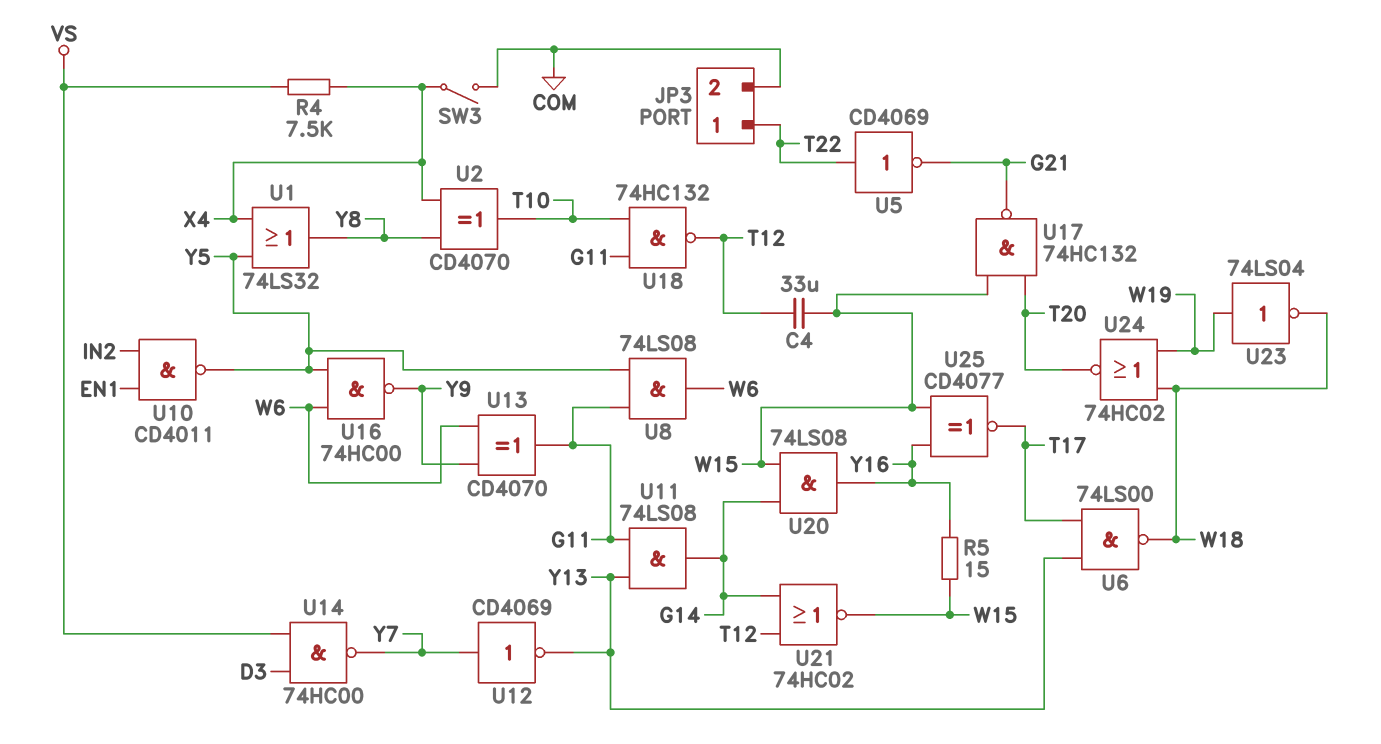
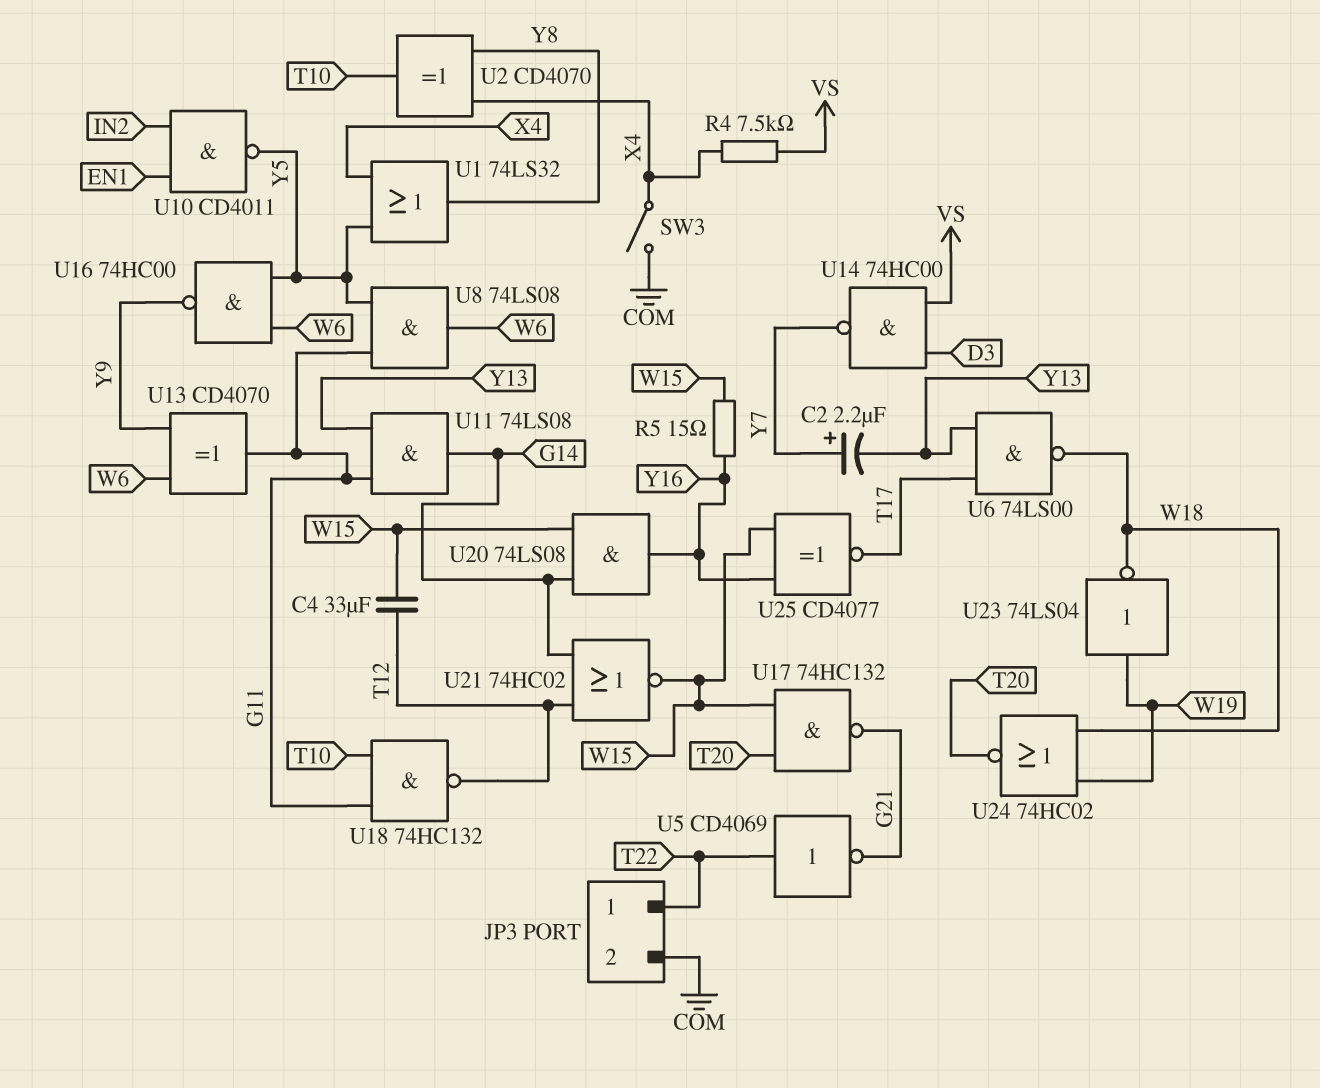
C2: none -> 2.2uF (plus Y7, minus Y13)
U12: NOT CD4069 (in Y7, out Y13) -> none

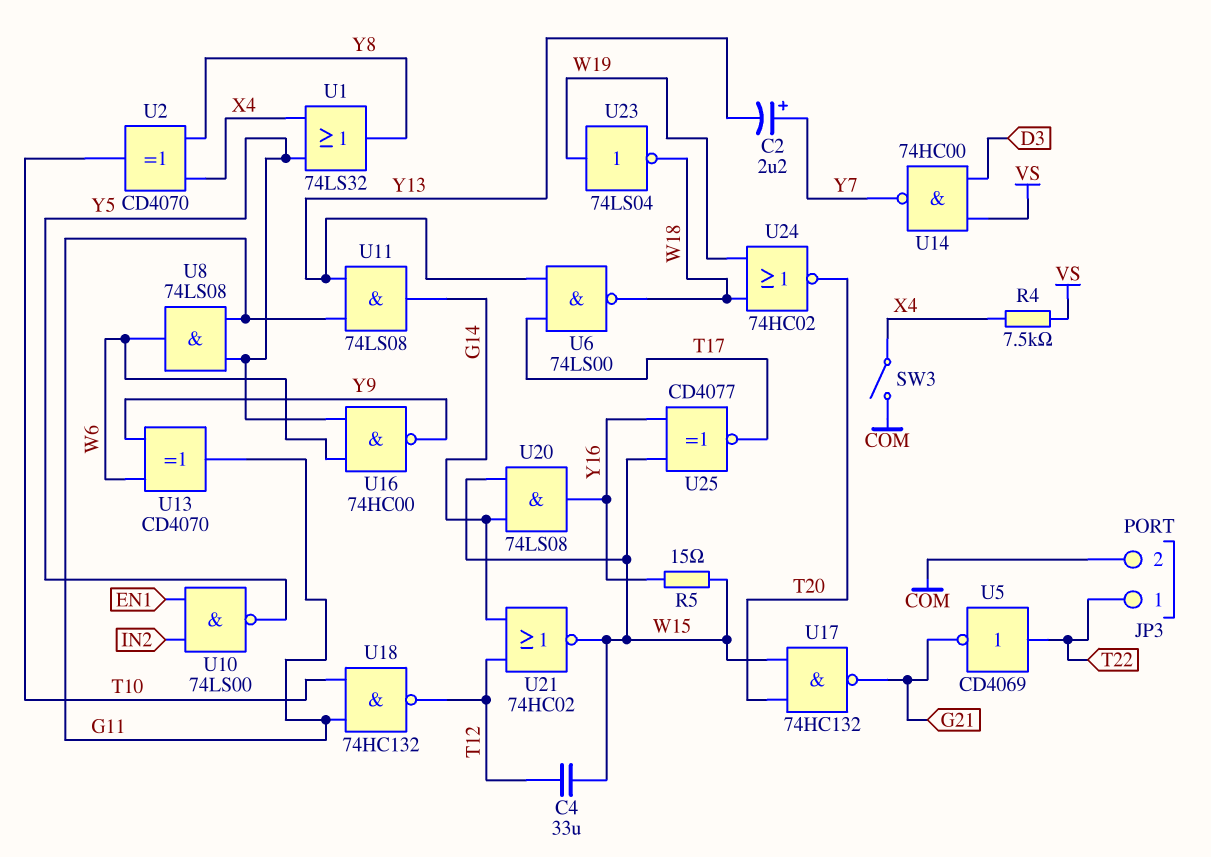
U10: NAND CD4011 (in EN1, in IN2, out Y5) -> NAND 74LS00 (in EN1, in IN2, out Y5)

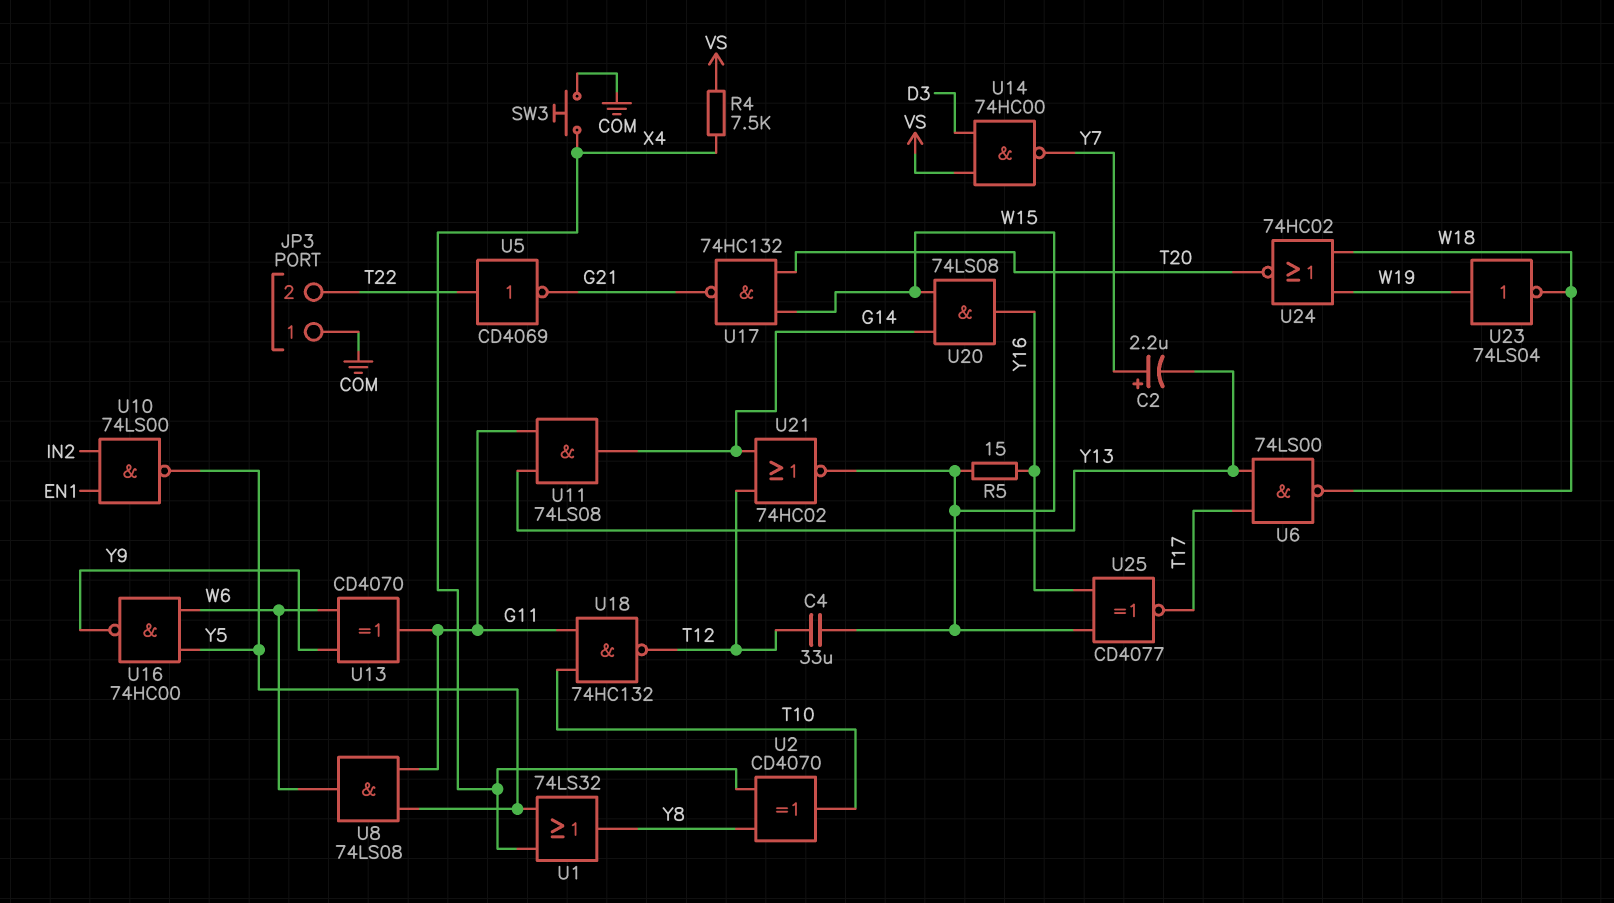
JP3 pin 1: T22 -> COM
JP3 pin 2: COM -> T22
SW3: switch (COM, X4) -> button (COM, X4)

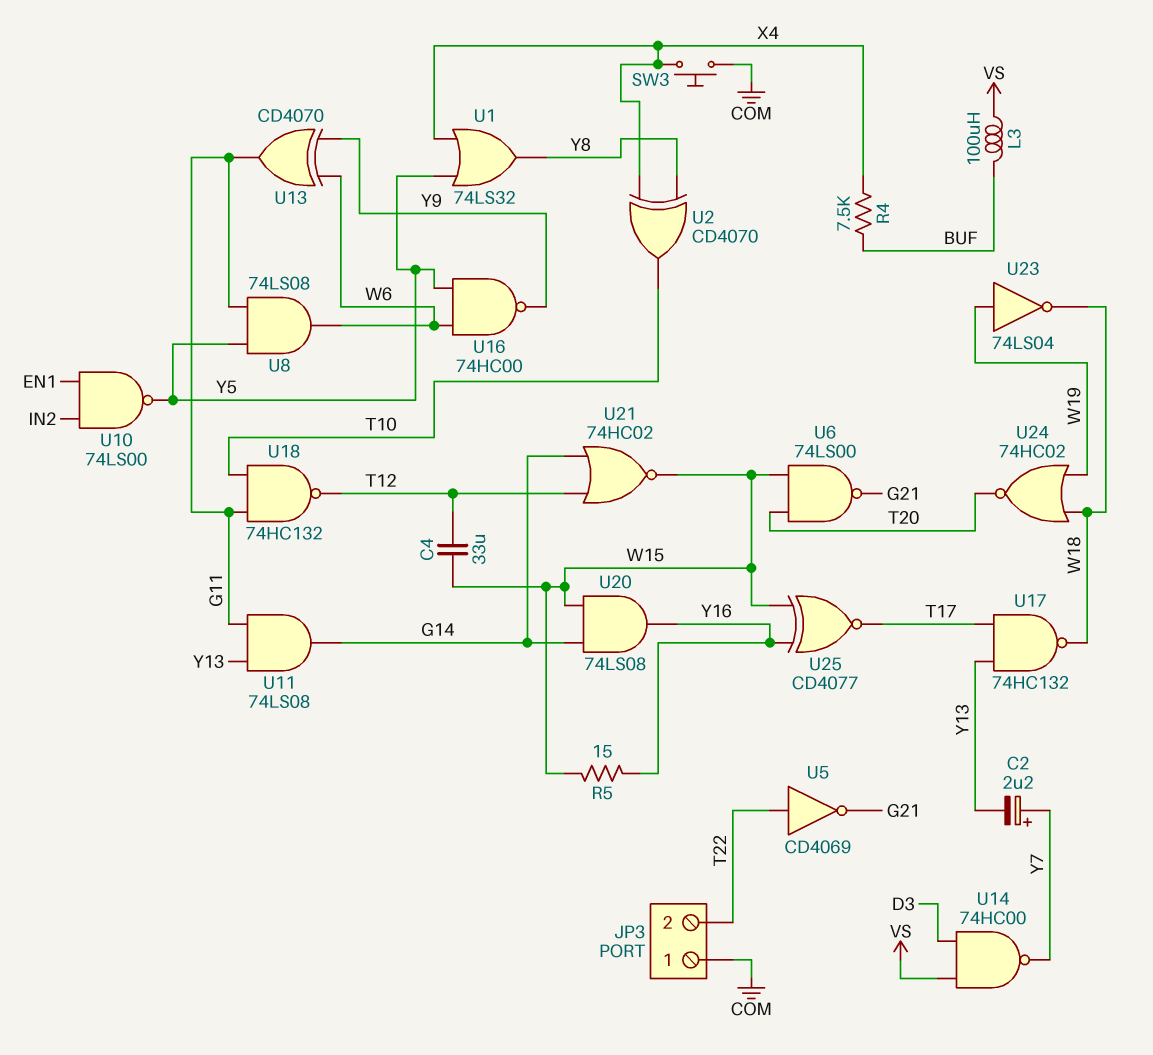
L3: none -> 100uH (BUF, VS)
R4: 7.5k (VS, X4) -> 7.5k (BUF, X4)
U6: NAND 74LS00 (in T17, in Y13, out W18) -> NAND 74LS00 (in T20, in W15, out G21)
U17: NAND 74HC132 (in T20, in W15, out G21) -> NAND 74HC132 (in T17, in Y13, out W18)

